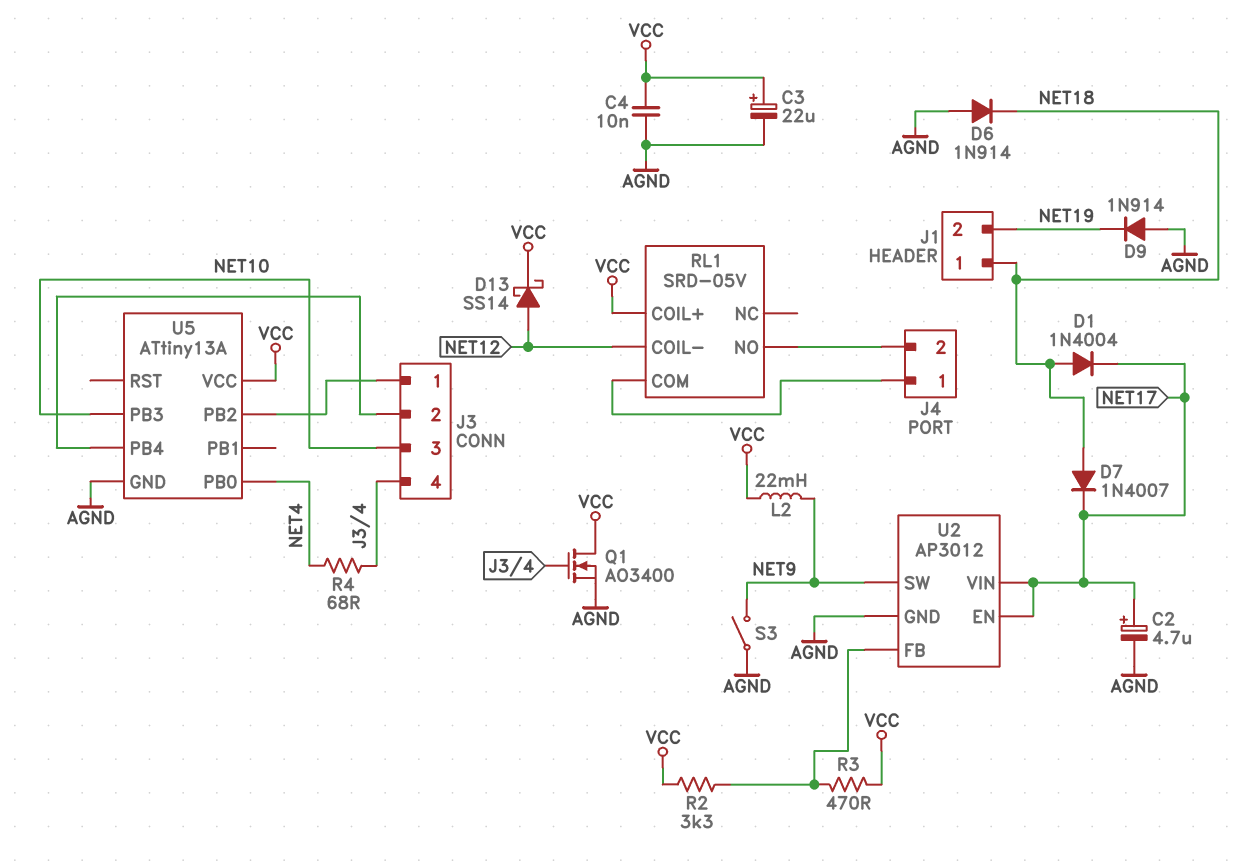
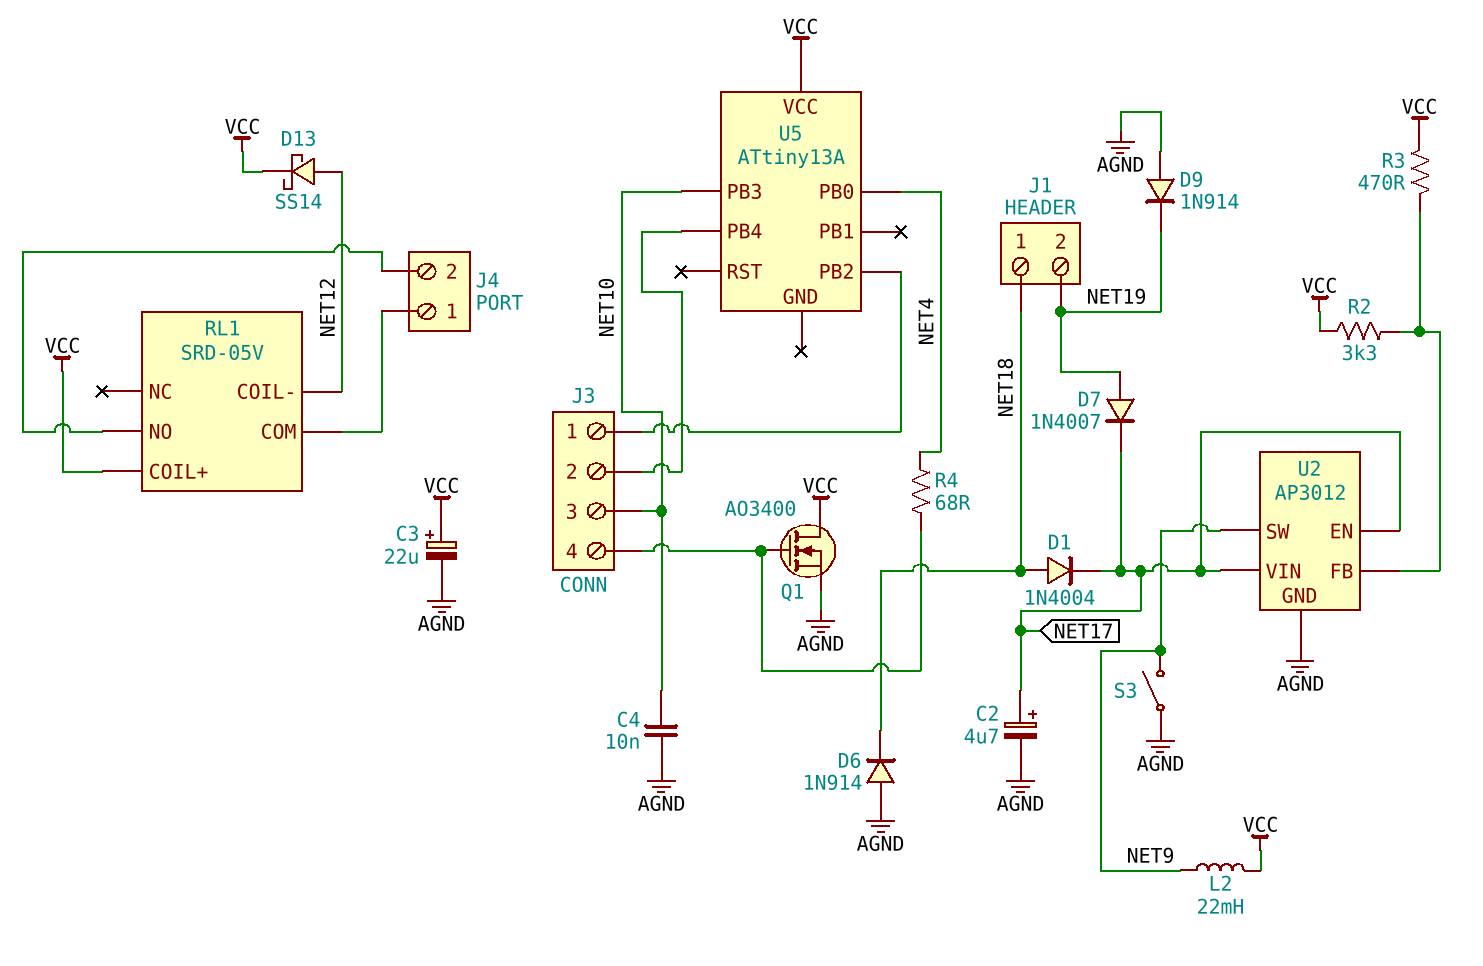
C4: 10nF (AGND, VCC) -> 10nF (AGND, NET10)
D7: diode 1N4007 (A NET18, K NET17) -> diode 1N4007 (A NET19, K NET17)
U5 pin GND: AGND -> none

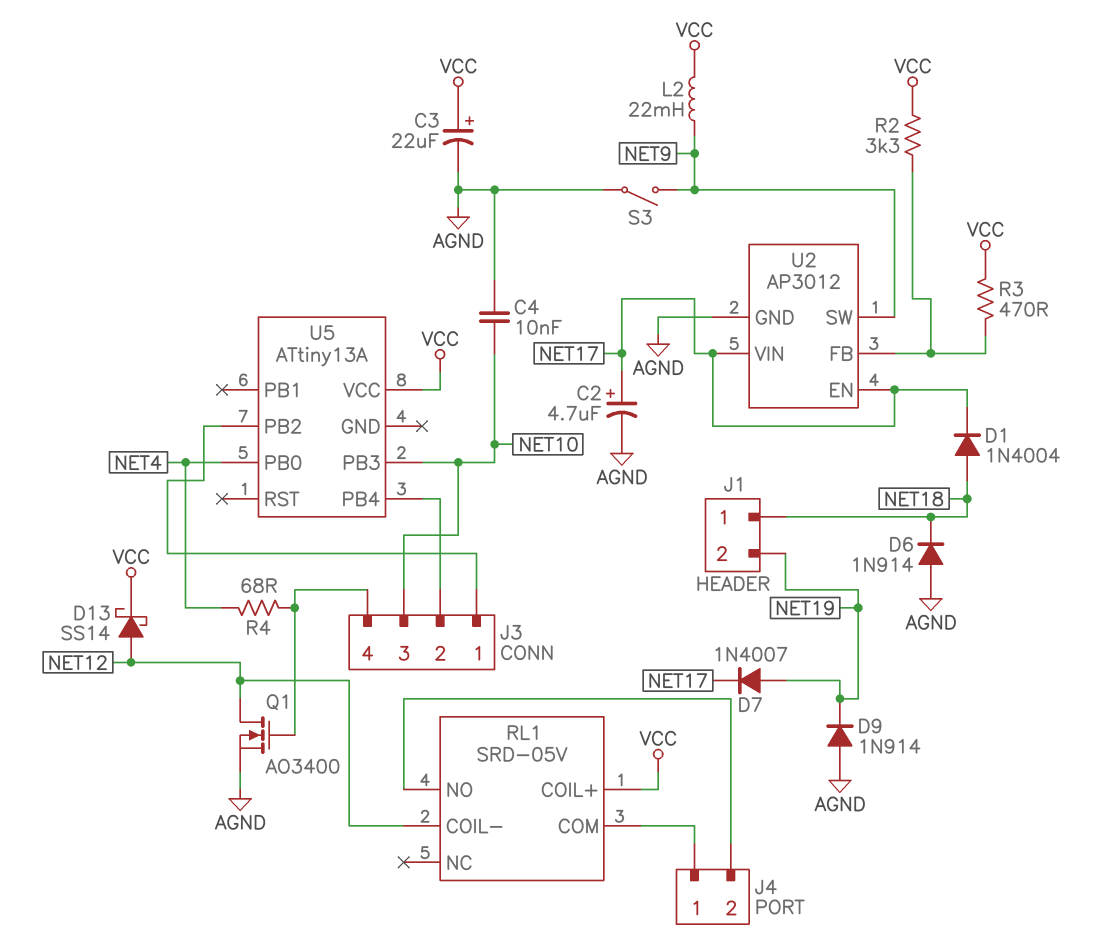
Q1: NMOS AO3400 (G J3/4, D VCC, S AGND) -> NMOS AO3400 (G J3/4, D NET12, S AGND)

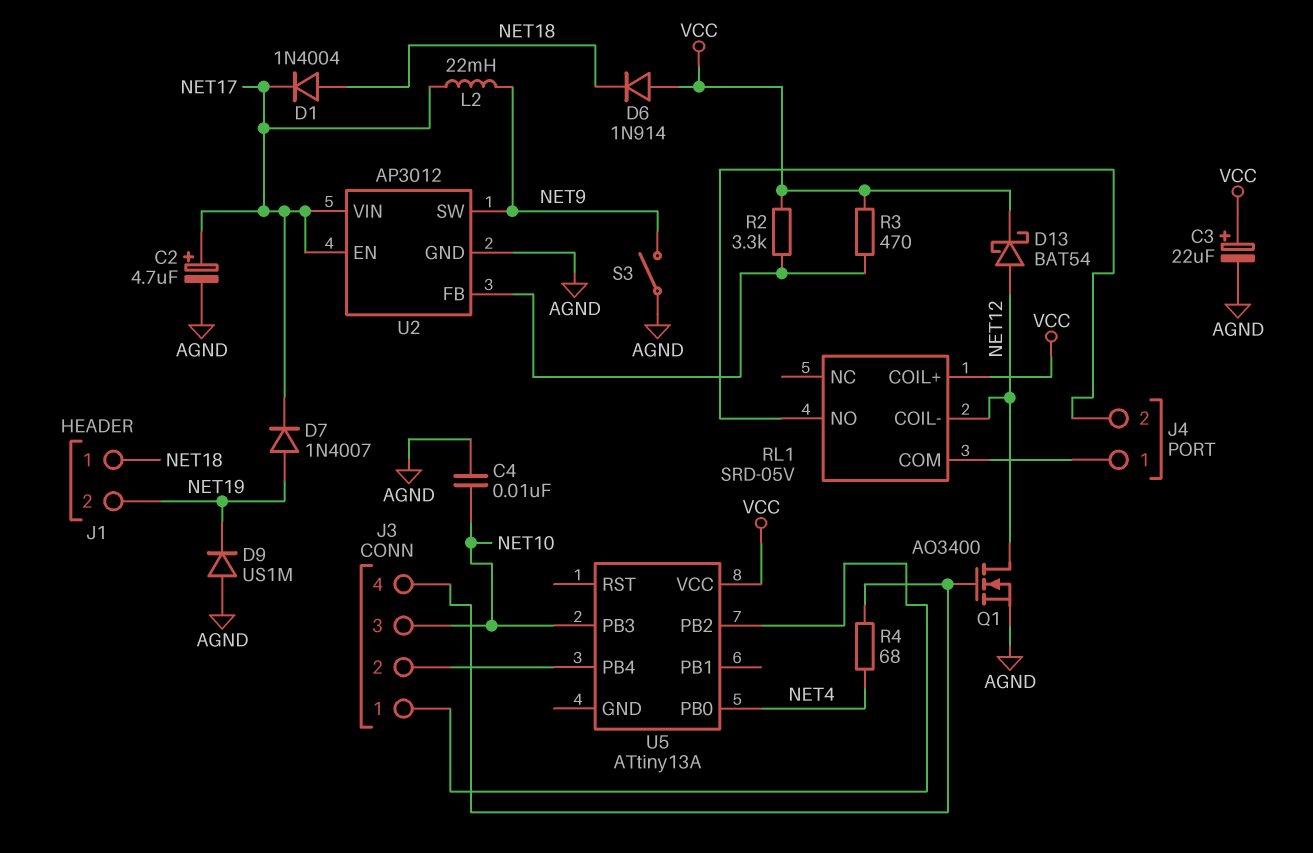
D6: diode 1N914 (A AGND, K NET18) -> diode 1N914 (A VCC, K NET18)
D9: diode 1N914 (A AGND, K NET19) -> diode US1M (A AGND, K NET19)
D13: schottky SS14 (A NET12, K VCC) -> schottky BAT54 (A NET12, K VCC)
L2: 22mH (NET9, VCC) -> 22mH (NET9, NET17)

